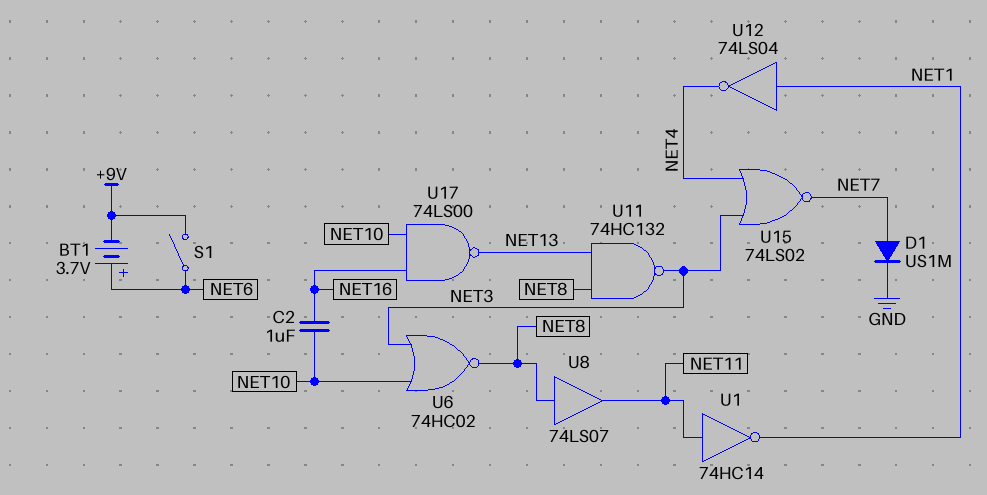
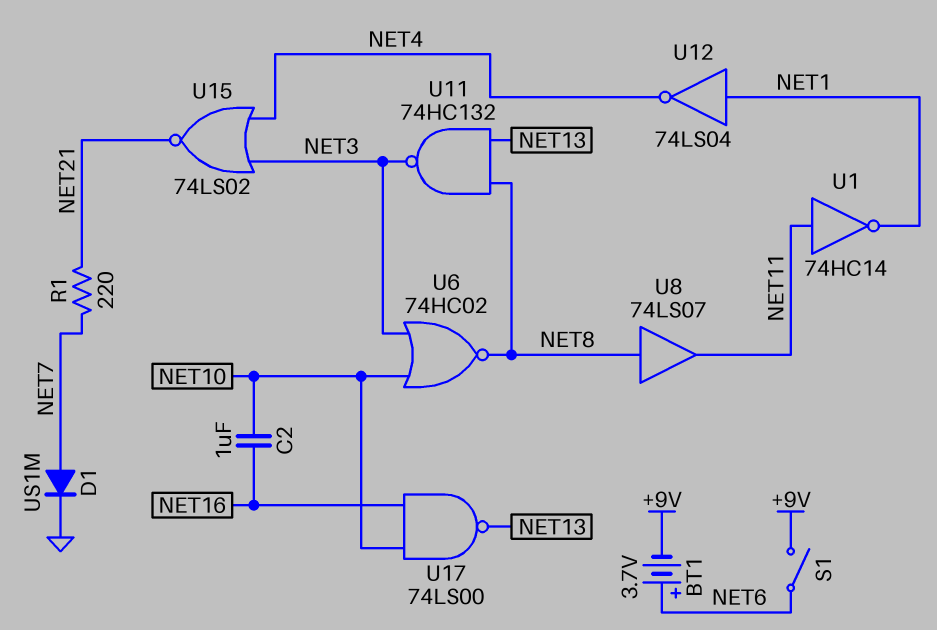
R1: none -> 220 (NET7, NET21)
U15: NOR 74LS02 (in NET3, in NET4, out NET7) -> NOR 74LS02 (in NET3, in NET4, out NET21)

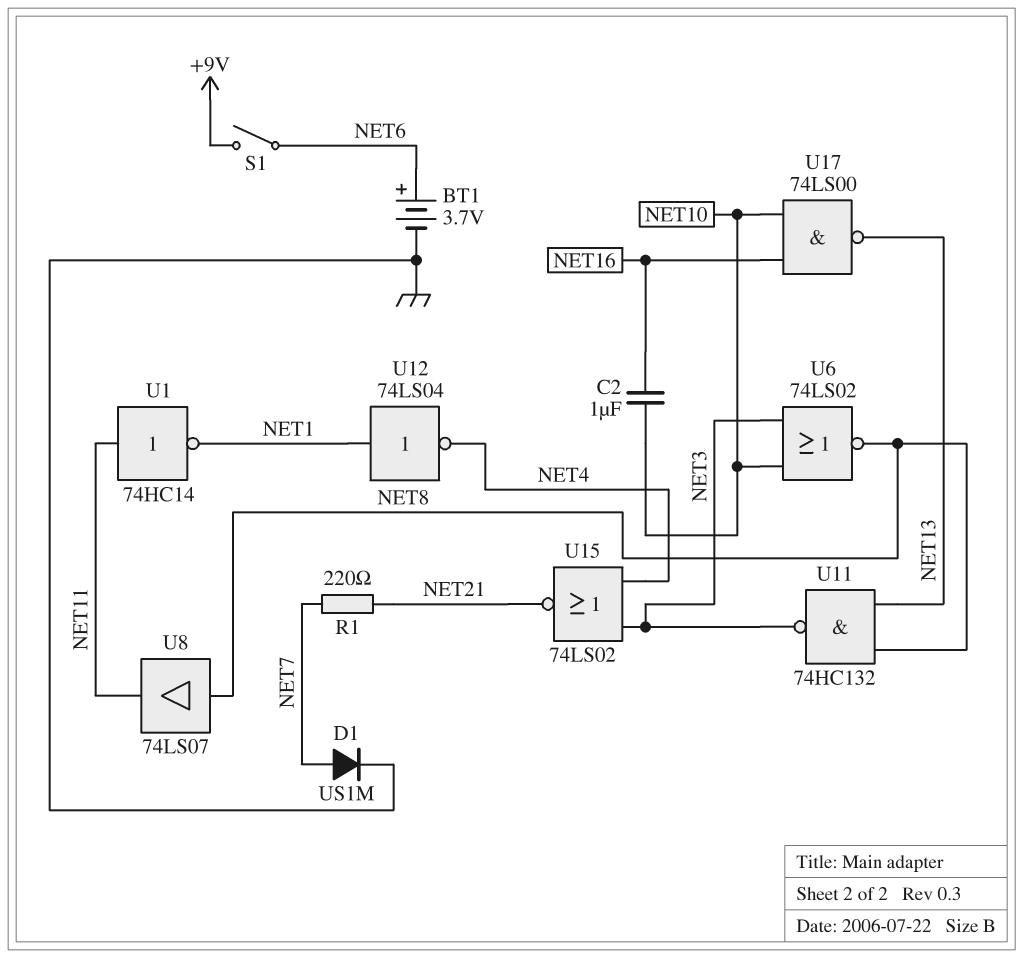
BT1: 3.7V (plus NET6, minus +9V) -> 3.7V (plus NET6, minus GND)
U6: NOR 74HC02 (in NET3, in NET10, out NET8) -> NOR 74LS02 (in NET3, in NET10, out NET8)

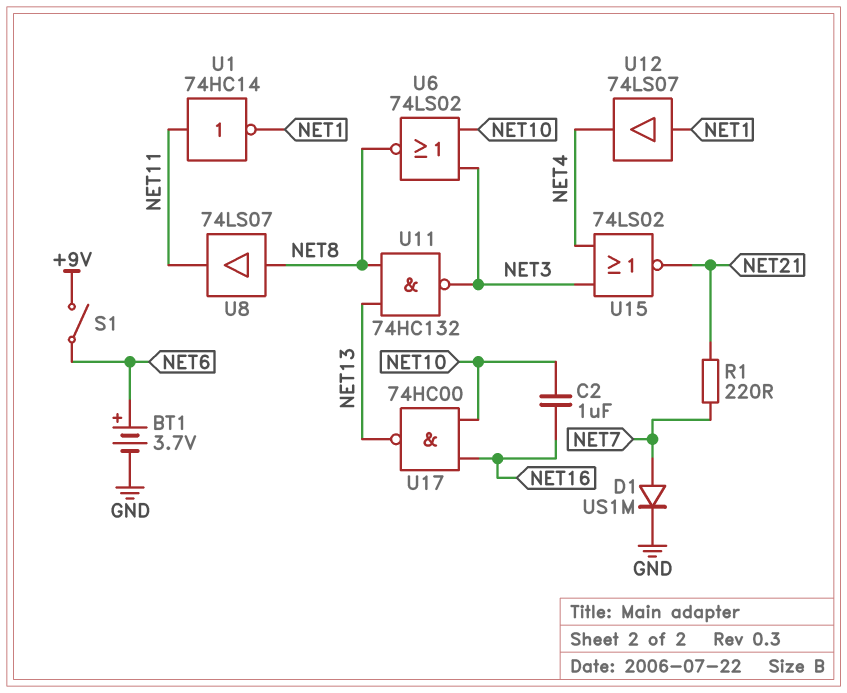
U12: NOT 74LS04 (in NET1, out NET4) -> buffer 74LS07 (in NET1, out NET4)
U17: NAND 74LS00 (in NET10, in NET16, out NET13) -> NAND 74HC00 (in NET10, in NET16, out NET13)

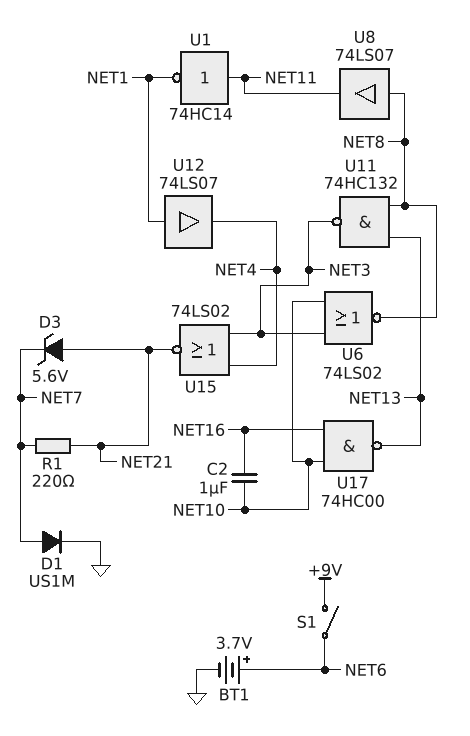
D3: none -> zener 5.6V (A NET21, K NET7)

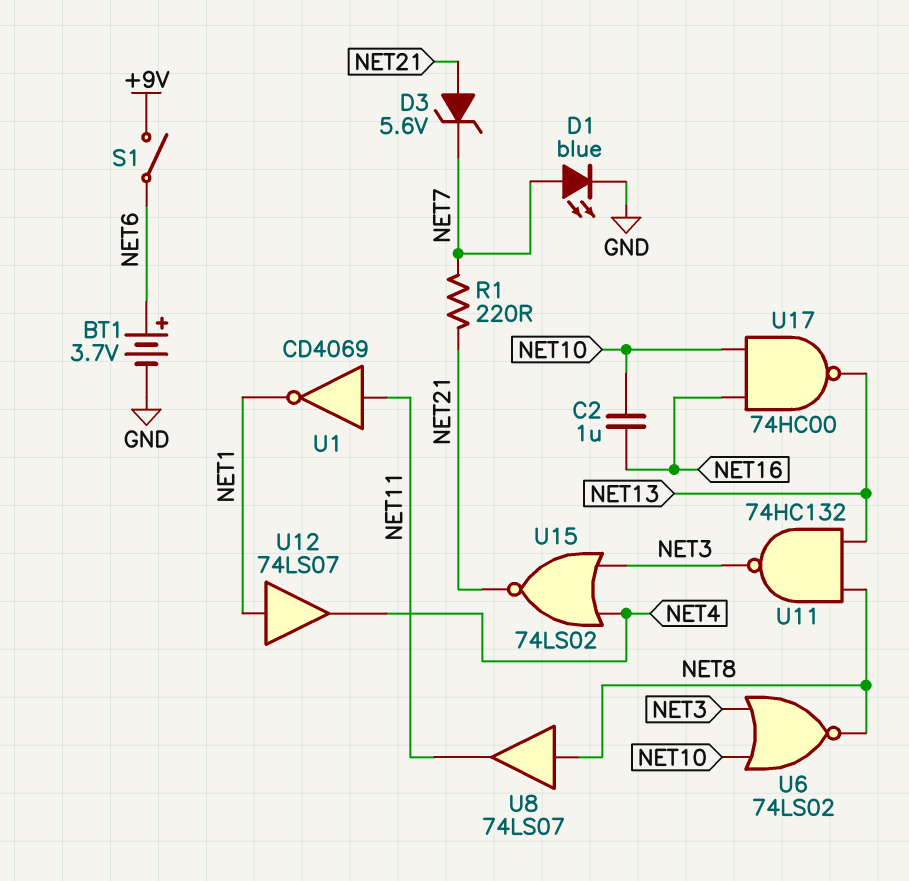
D1: diode US1M (A NET7, K GND) -> LED blue (A NET7, K GND)
U1: NOT 74HC14 (in NET11, out NET1) -> NOT CD4069 (in NET11, out NET1)

